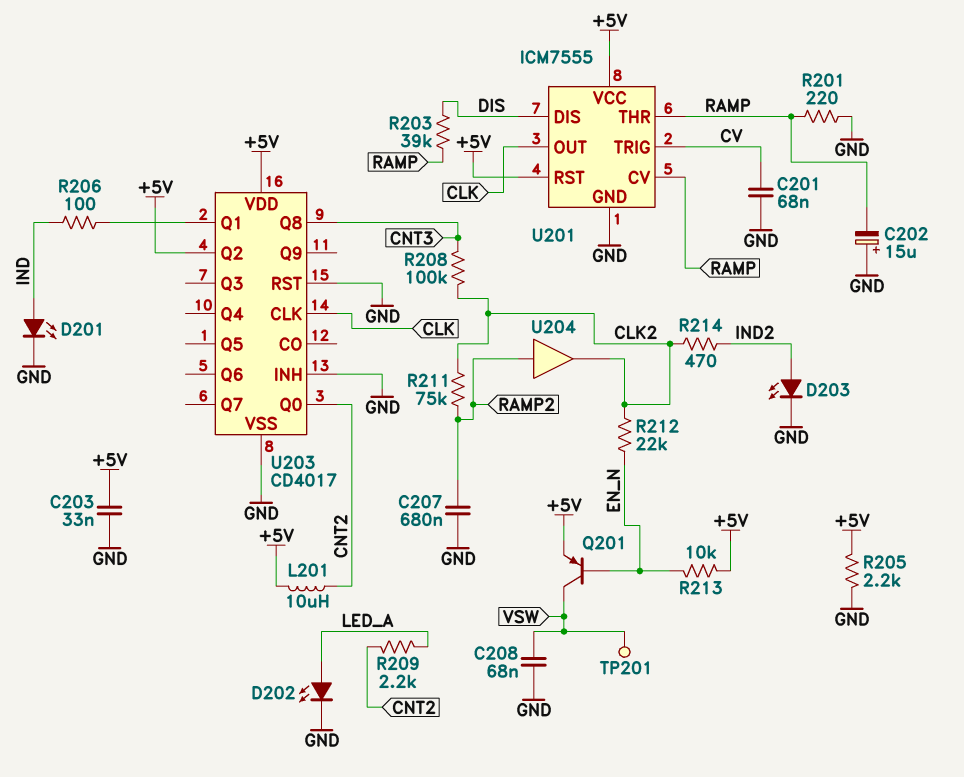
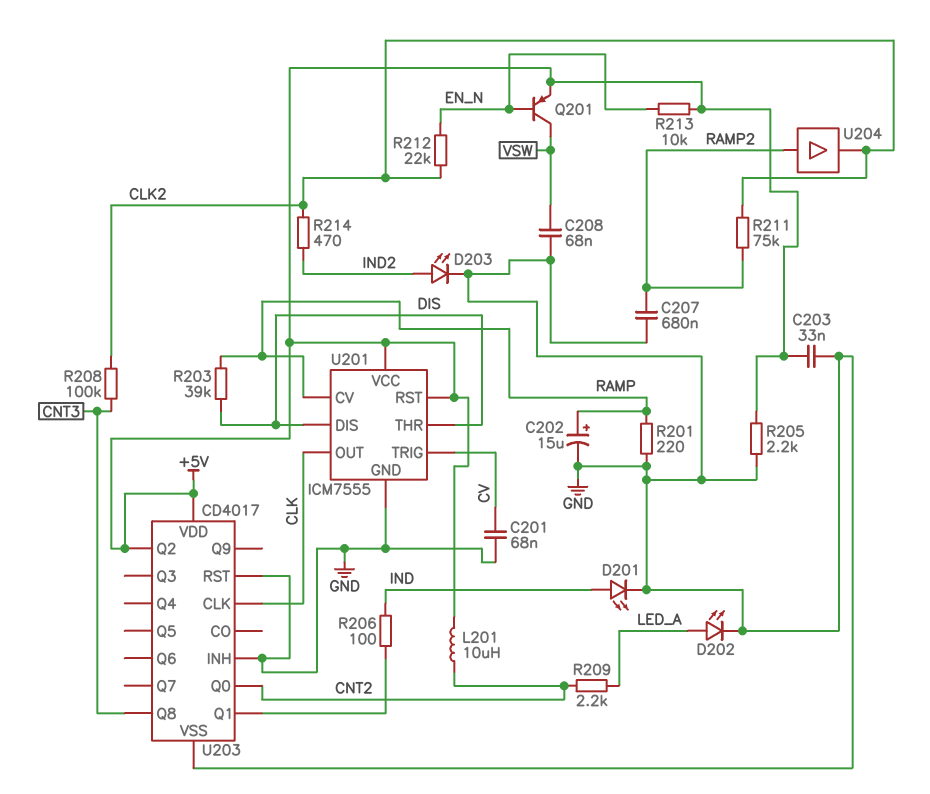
C202: 15uF (plus GND, minus RAMP) -> 15uF (plus RAMP, minus GND)
TP201: test point (VSW) -> none
U201 pin THR: RAMP -> DIS

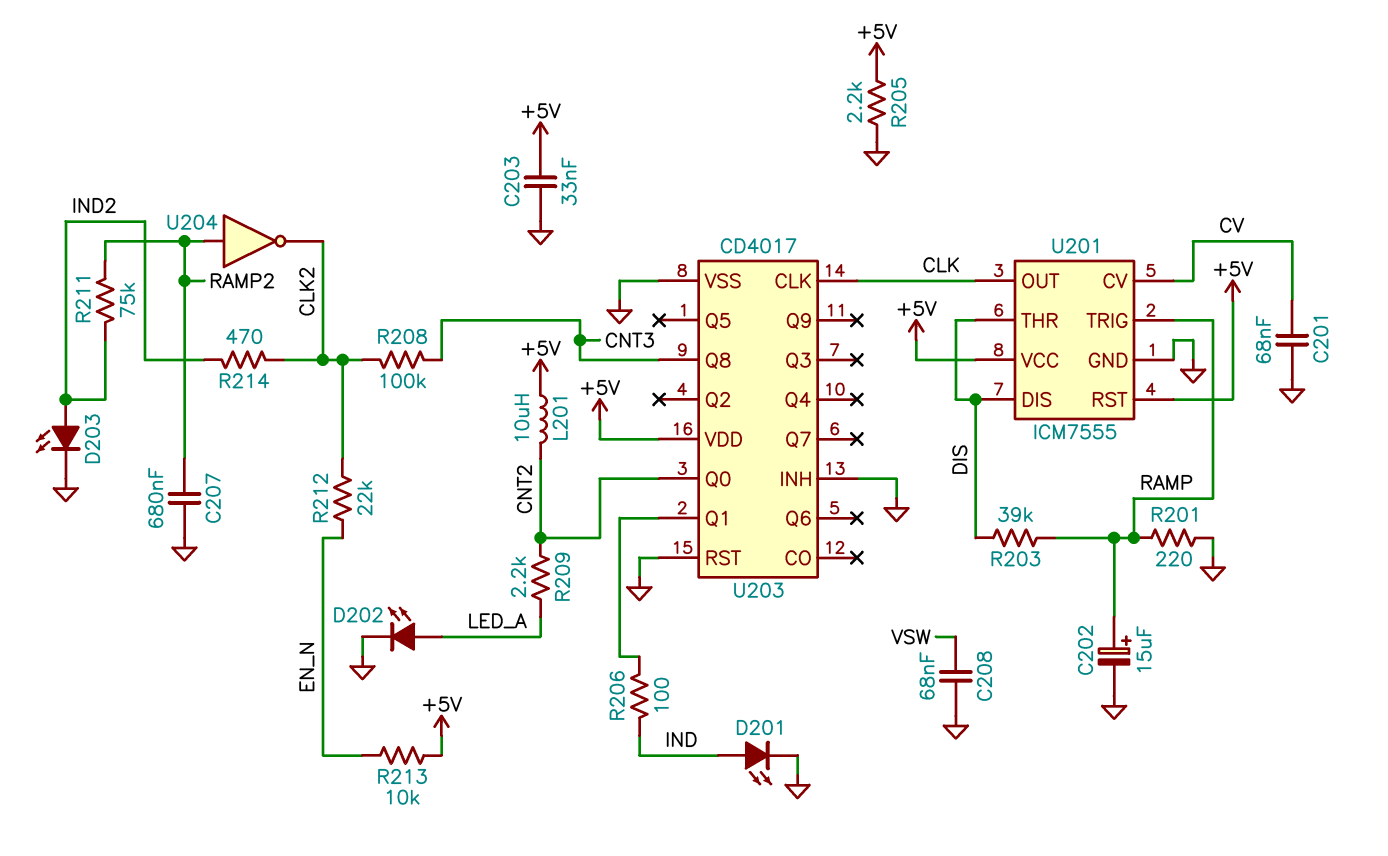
Q201: PNP (B EN_N, C VSW, E +5V) -> none
R211: 75k (CLK2, RAMP2) -> 75k (IND2, RAMP2)
U201 pin CV: RAMP -> CV
U201 pin TRIG: CV -> RAMP
U203 pin Q2: +5V -> none
U204: buffer (in RAMP2, out CLK2) -> NOT (in RAMP2, out CLK2)

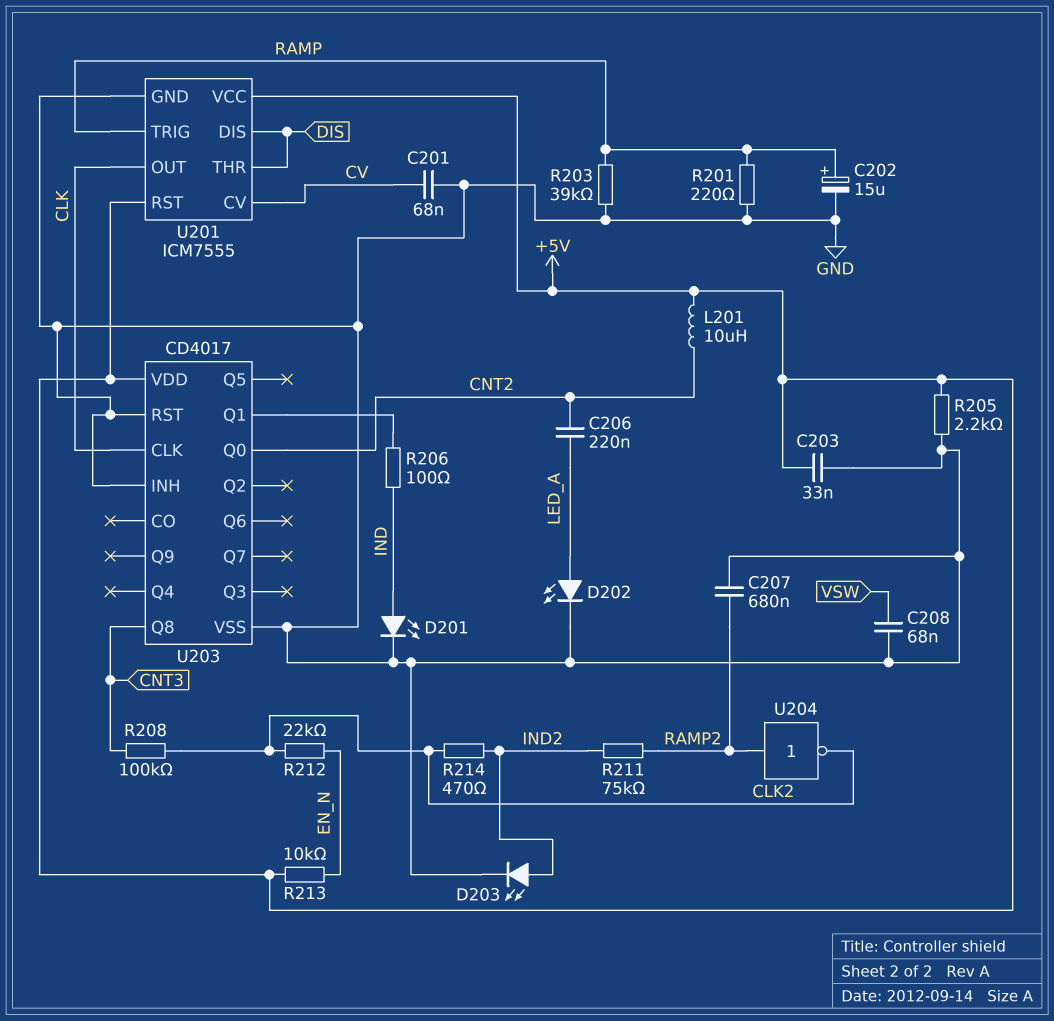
C206: none -> 220nF (CNT2, LED_A)
R203: 39k (DIS, RAMP) -> 39k (GND, RAMP)
R209: 2.2k (CNT2, LED_A) -> none

